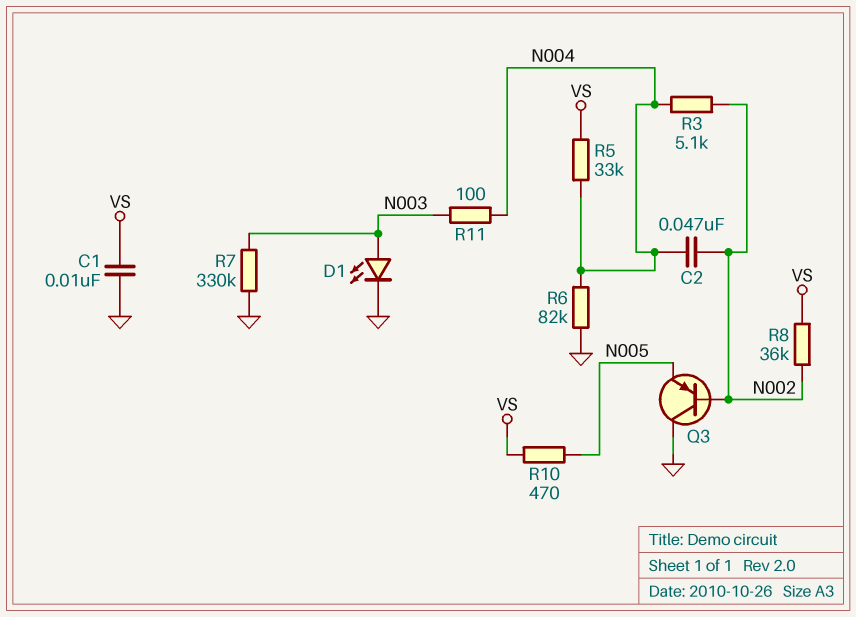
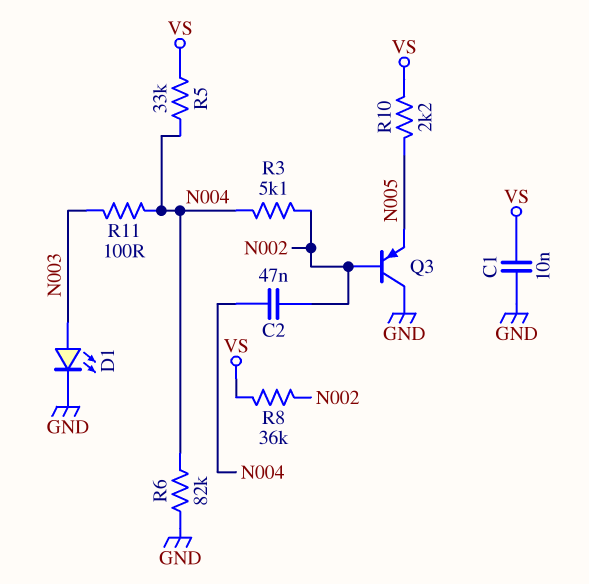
R7: 330k (GND, N003) -> none
R10: 470 (N005, VS) -> 2.2k (N005, VS)

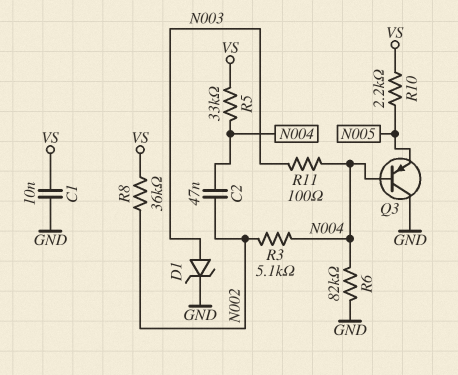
D1: LED (A N003, K GND) -> zener (A N003, K GND)
Q3: PNP (B N002, C GND, E N005) -> PNP (B N004, C GND, E N005)

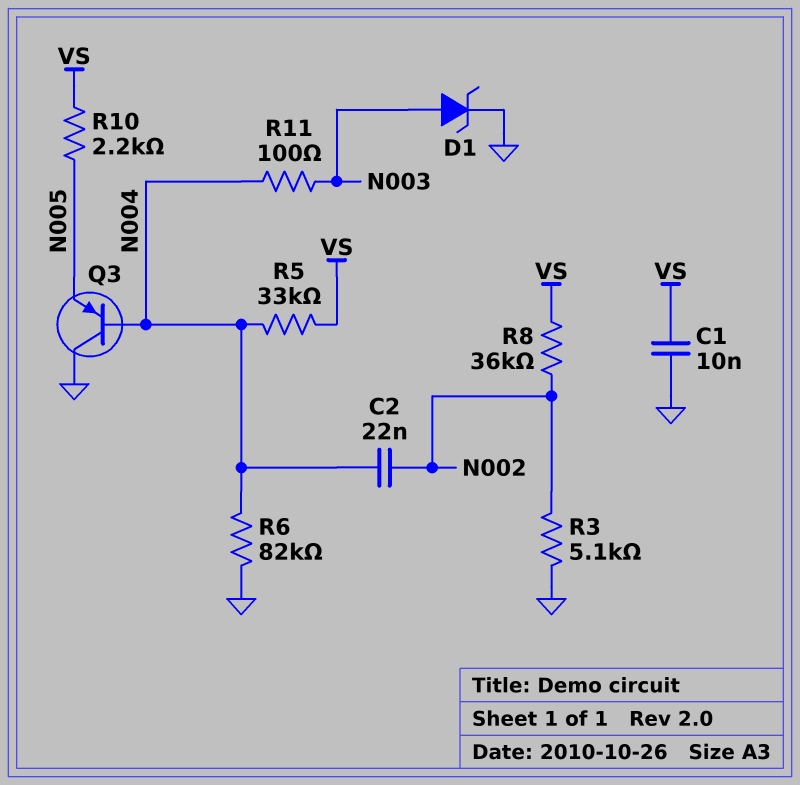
C2: 47nF (N002, N004) -> 22nF (N002, N004)
R3: 5.1k (N002, N004) -> 5.1k (GND, N002)

